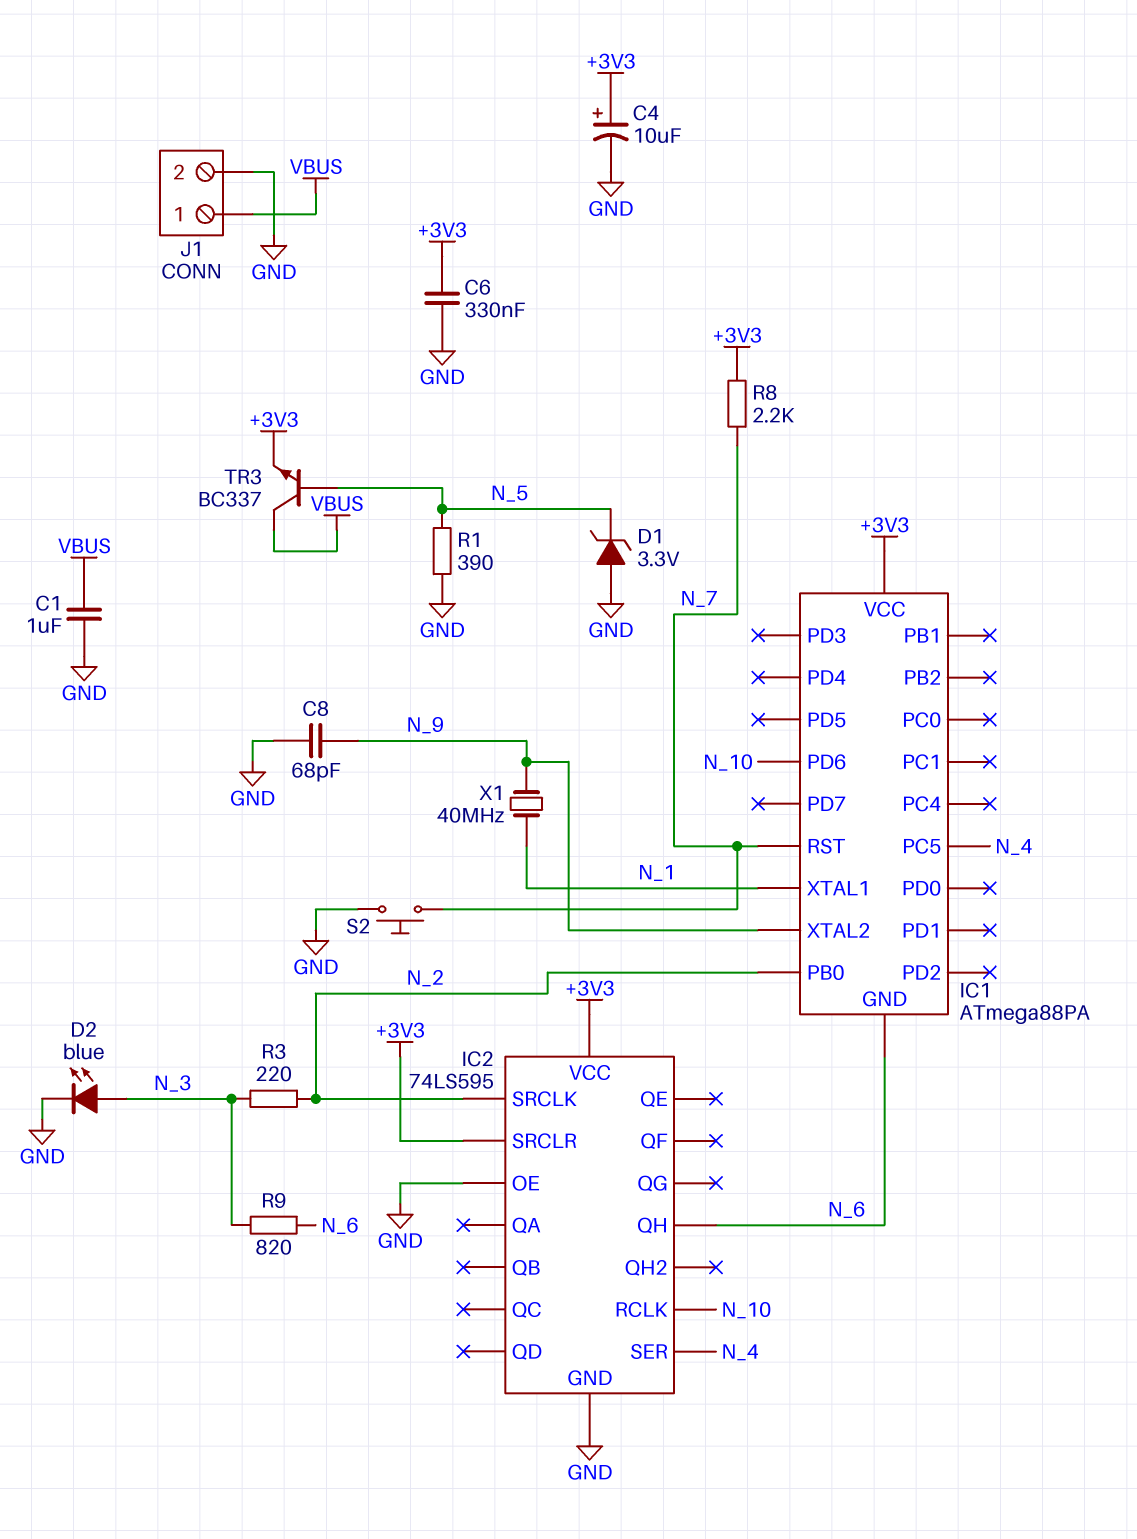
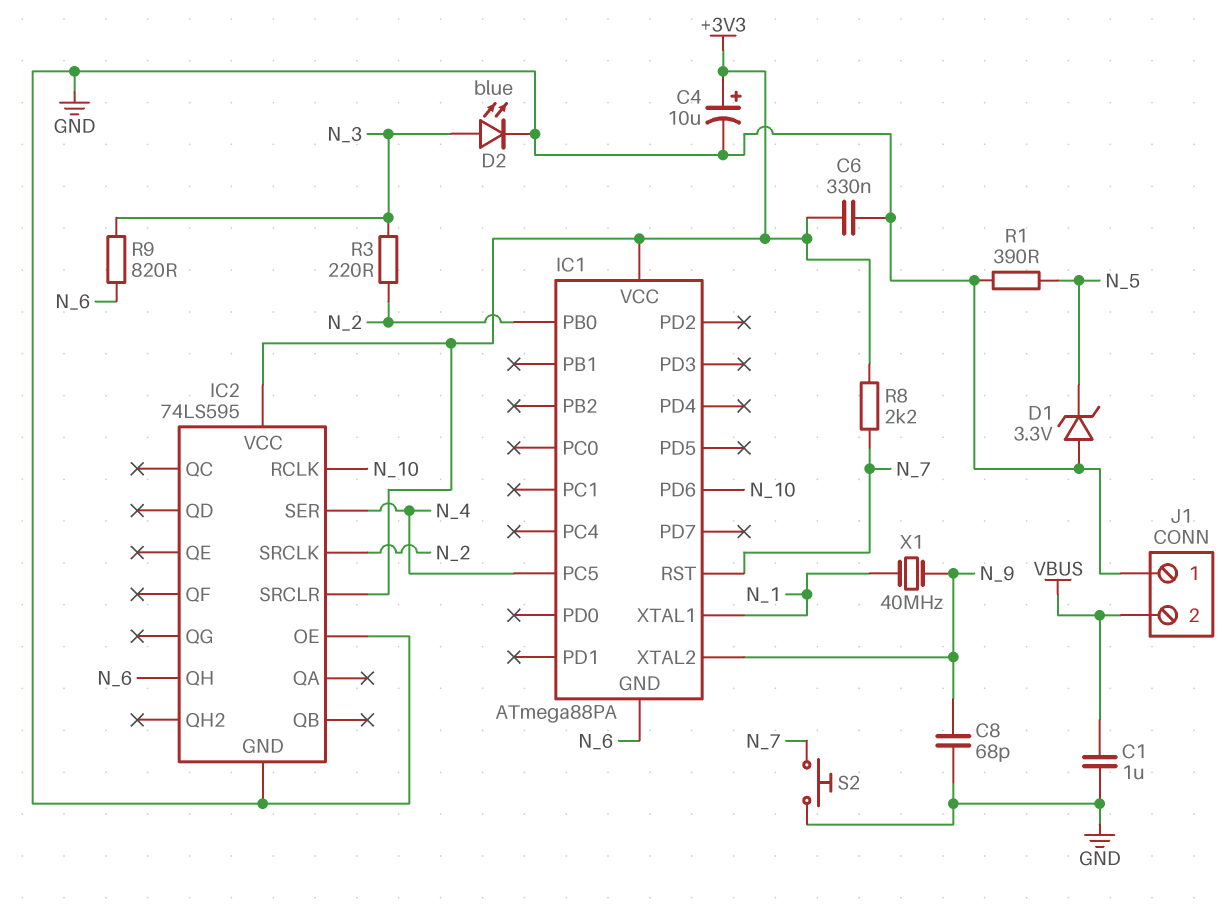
J1 pin 1: VBUS -> GND
J1 pin 2: GND -> VBUS
TR3: NPN BC337 (B N_5, C VBUS, E +3V3) -> none

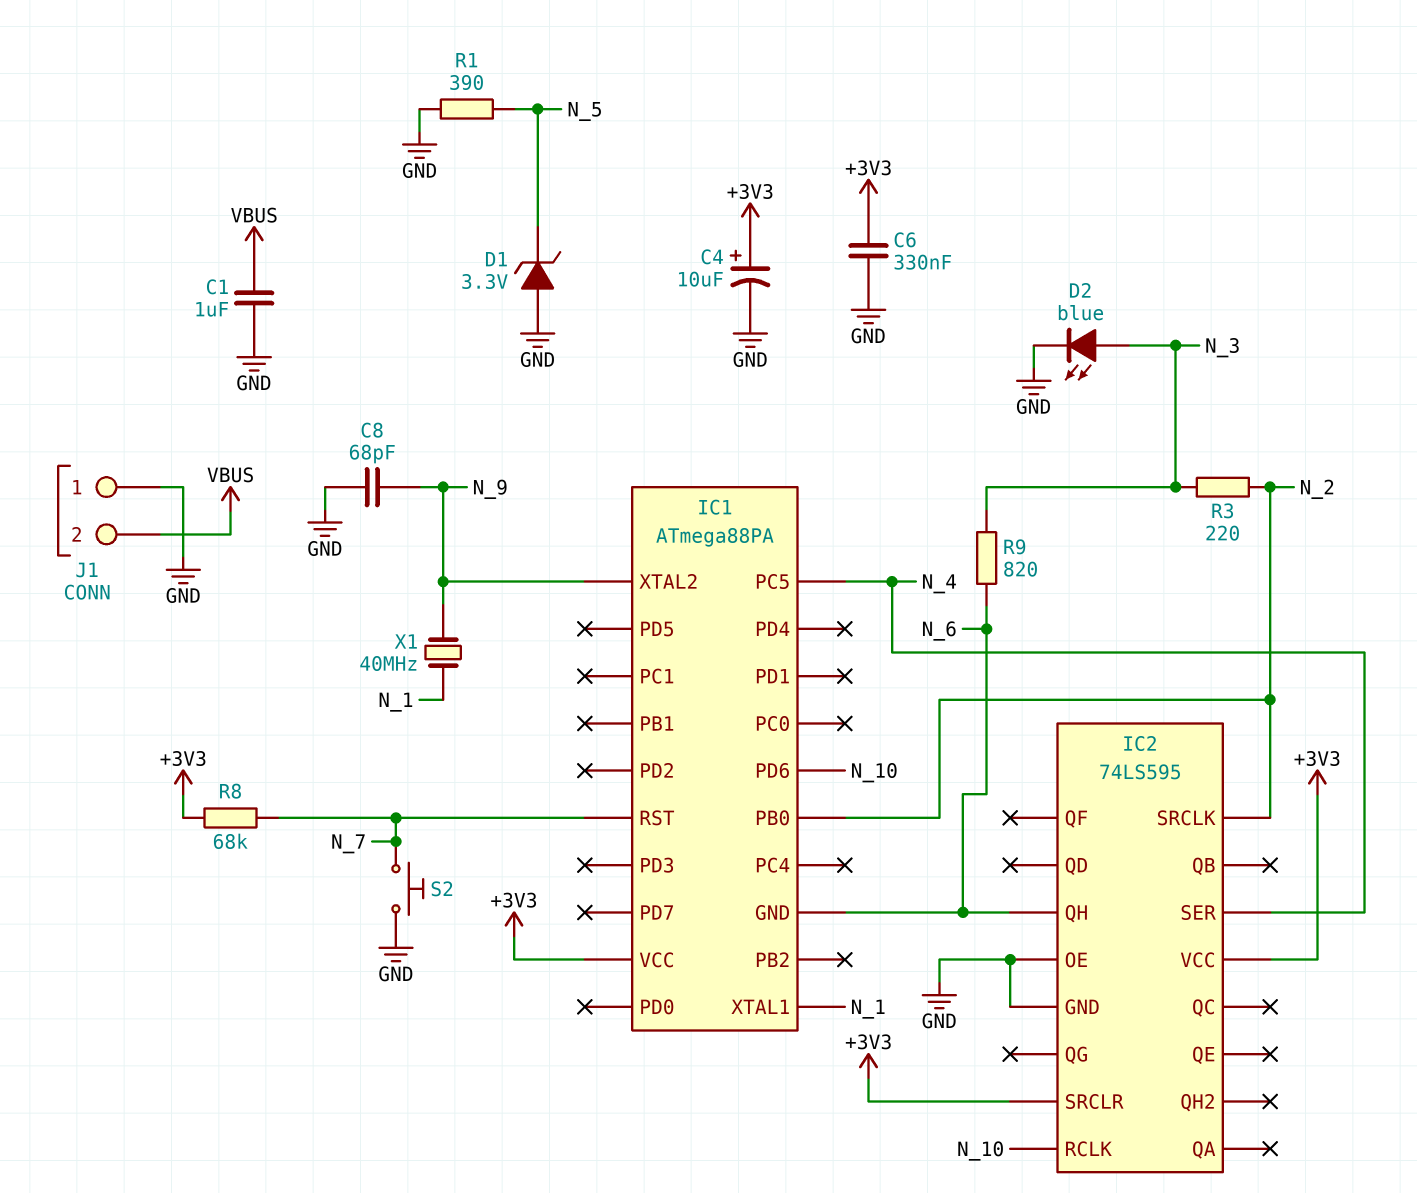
R8: 2.2k (+3V3, N_7) -> 68k (+3V3, N_7)

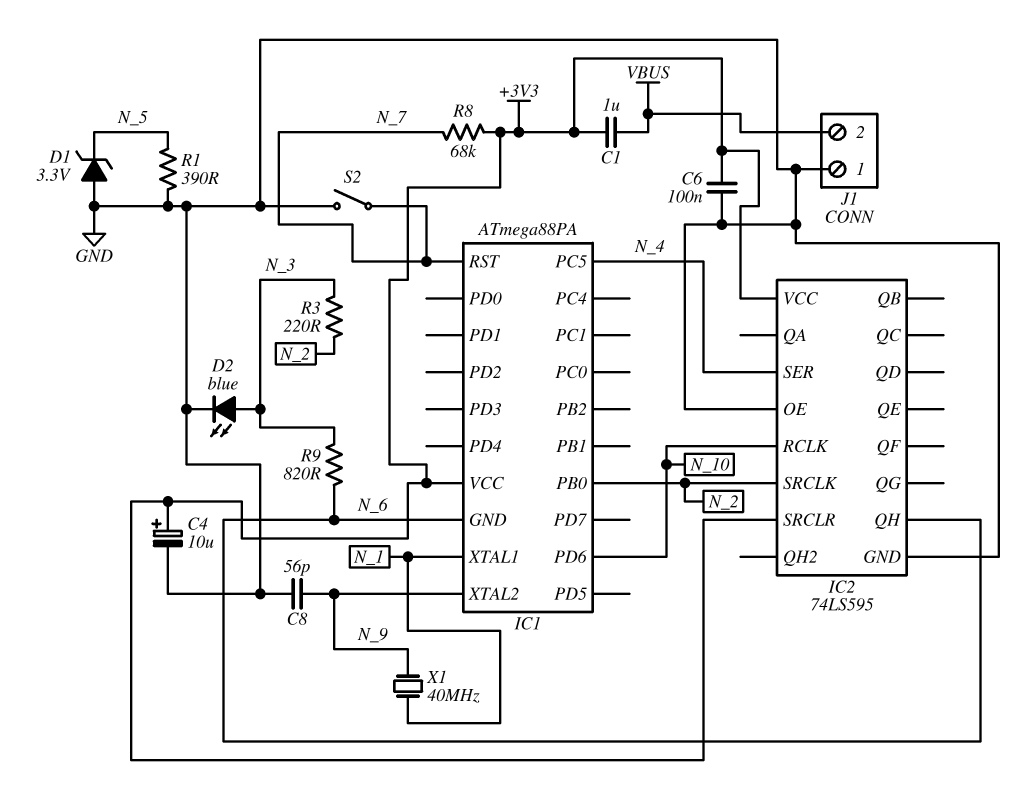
C1: 1uF (GND, VBUS) -> 1uF (+3V3, VBUS)
C6: 330nF (+3V3, GND) -> 100nF (+3V3, GND)
C8: 68pF (GND, N_9) -> 56pF (GND, N_9)
S2: button (GND, N_7) -> switch (GND, N_7)

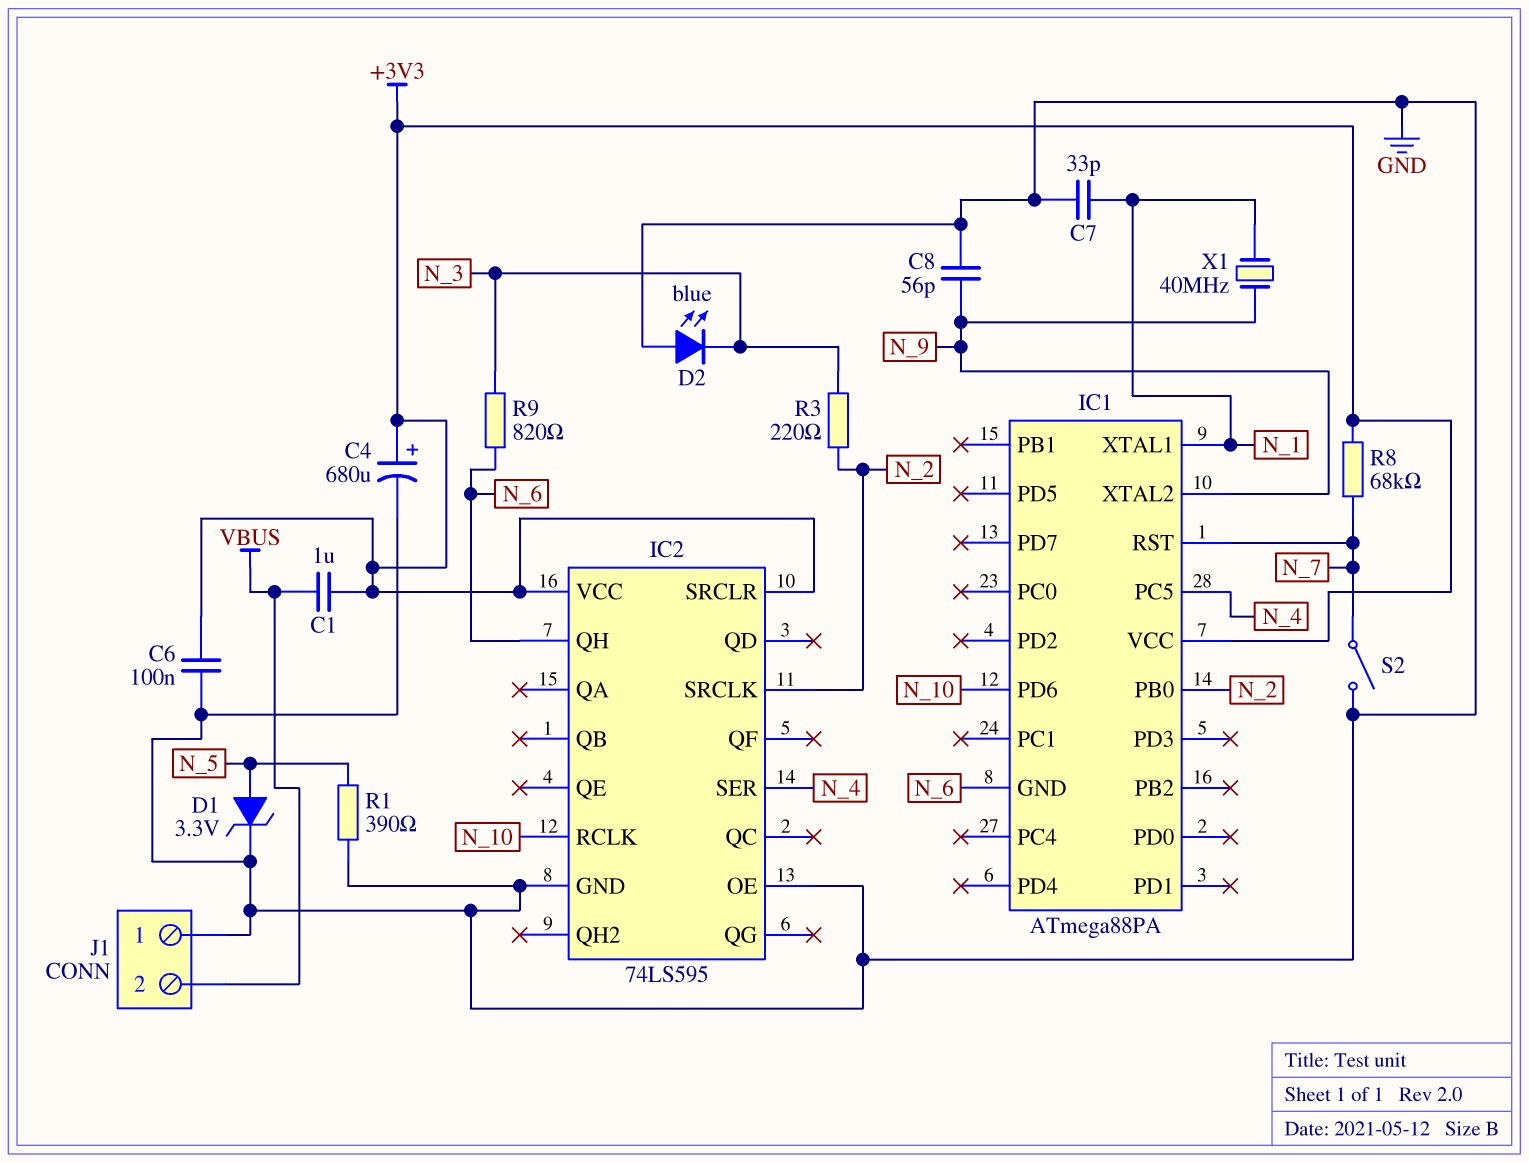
C4: 10uF (plus +3V3, minus GND) -> 680uF (plus +3V3, minus GND)
C7: none -> 33pF (GND, N_1)
D1: zener 3.3V (A GND, K N_5) -> zener 3.3V (A N_5, K GND)
D2: LED blue (A N_3, K GND) -> LED blue (A GND, K N_3)

